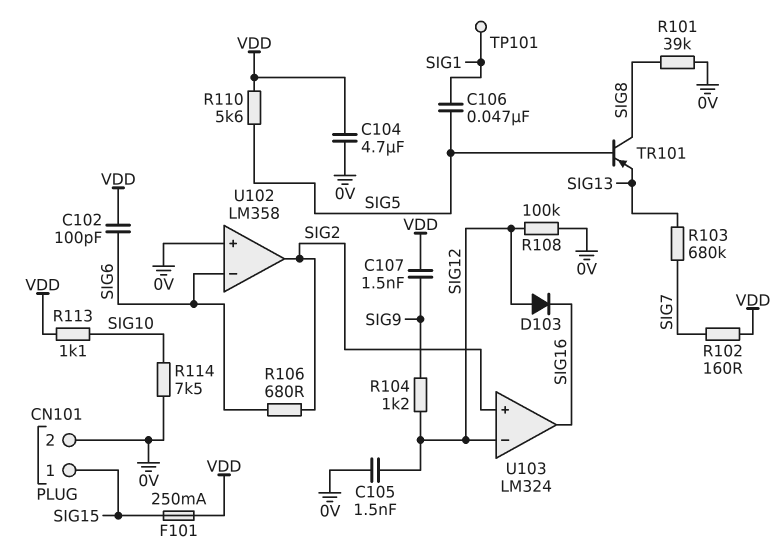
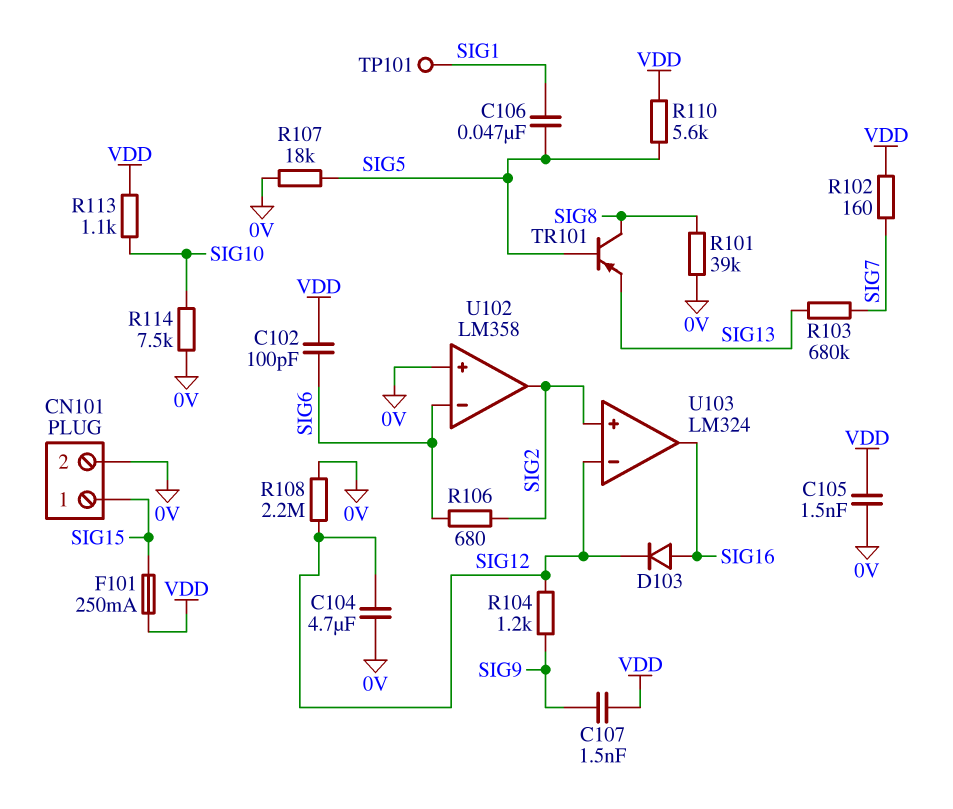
C104: 4.7uF (0V, VDD) -> 4.7uF (0V, SIG12)
C105: 1.5nF (0V, SIG12) -> 1.5nF (0V, VDD)
D103: diode (A SIG12, K SIG16) -> diode (A SIG16, K SIG12)
R107: none -> 18k (0V, SIG5)
R108: 100k (0V, SIG12) -> 2.2M (0V, SIG12)

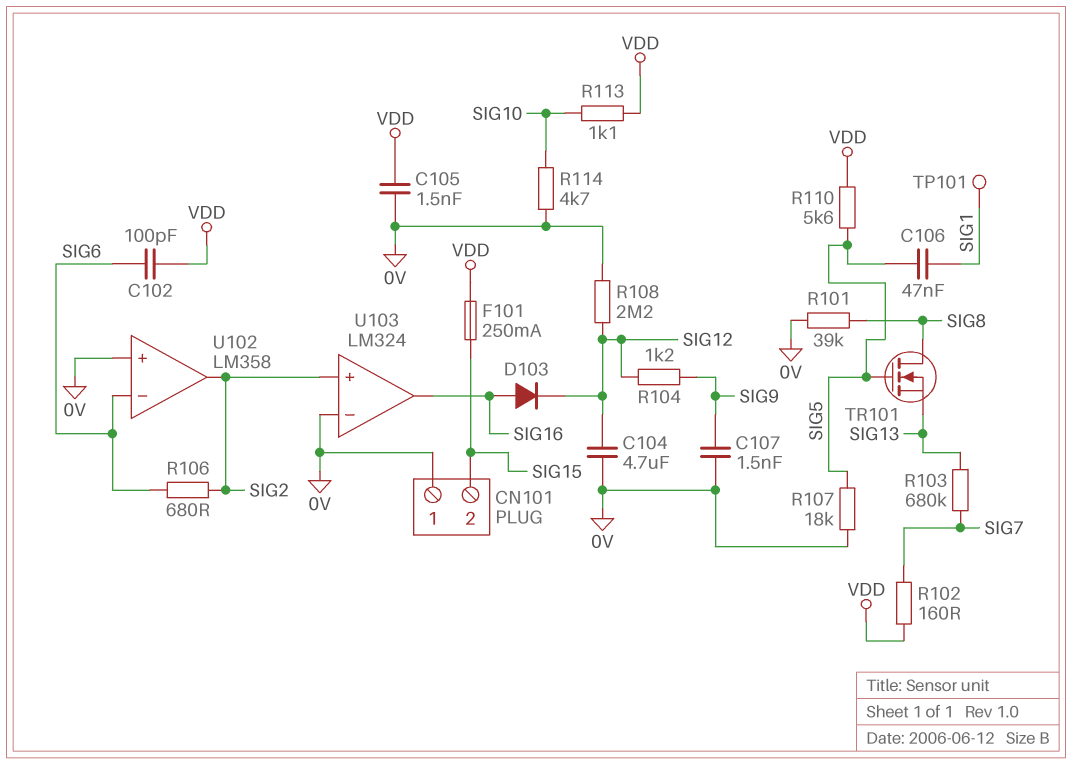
C107: 1.5nF (SIG9, VDD) -> 1.5nF (0V, SIG9)
CN101 pin 1: SIG15 -> 0V
CN101 pin 2: 0V -> SIG15
R114: 7.5k (0V, SIG10) -> 4.7k (0V, SIG10)
TR101: PNP (B SIG5, C SIG8, E SIG13) -> NMOS (G SIG5, D SIG8, S SIG13)
U103 pin in-: SIG12 -> 0V

